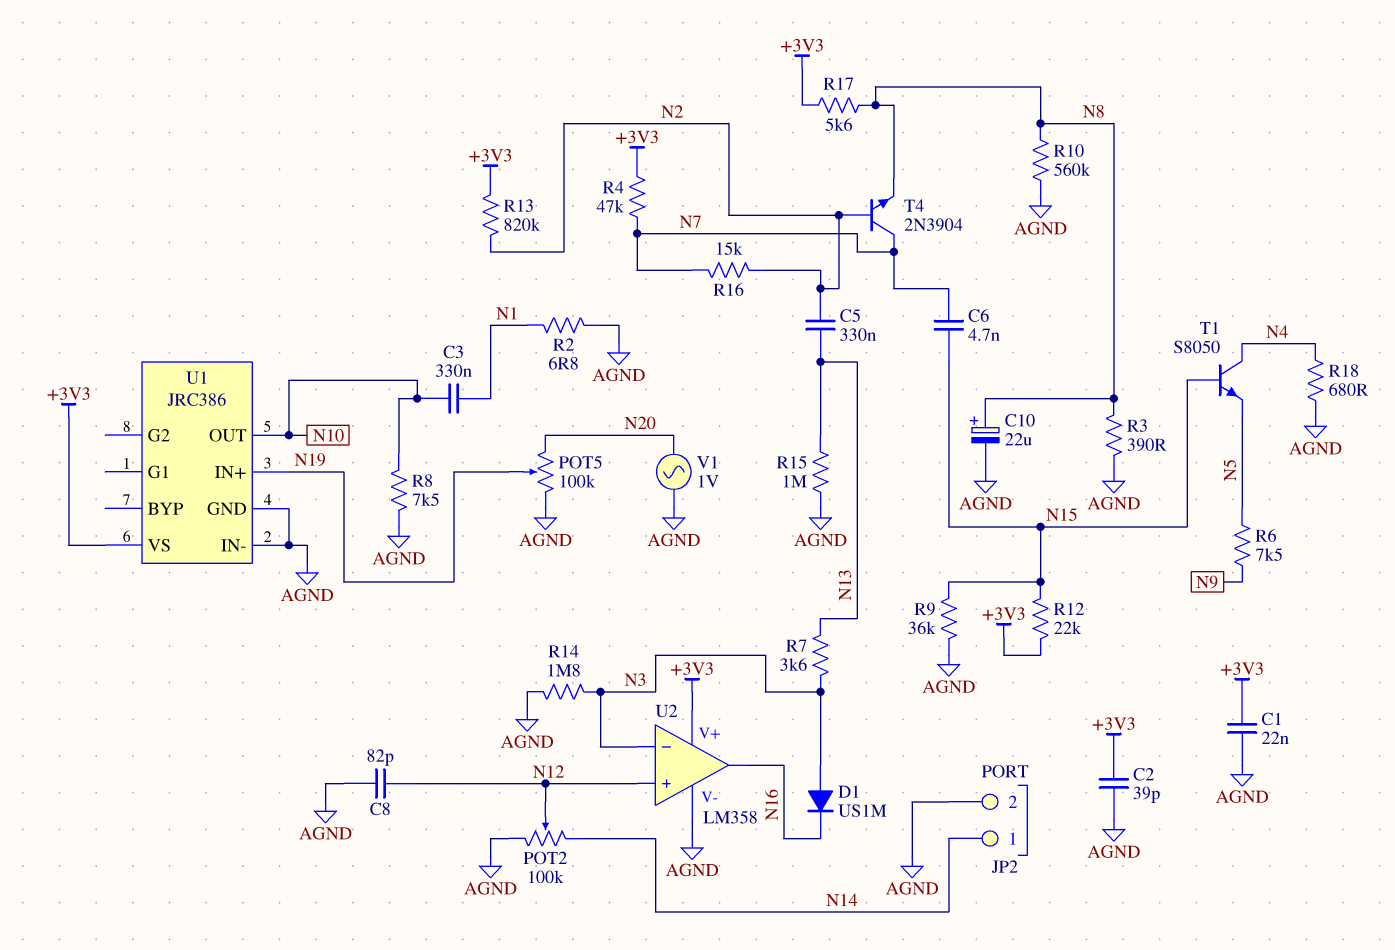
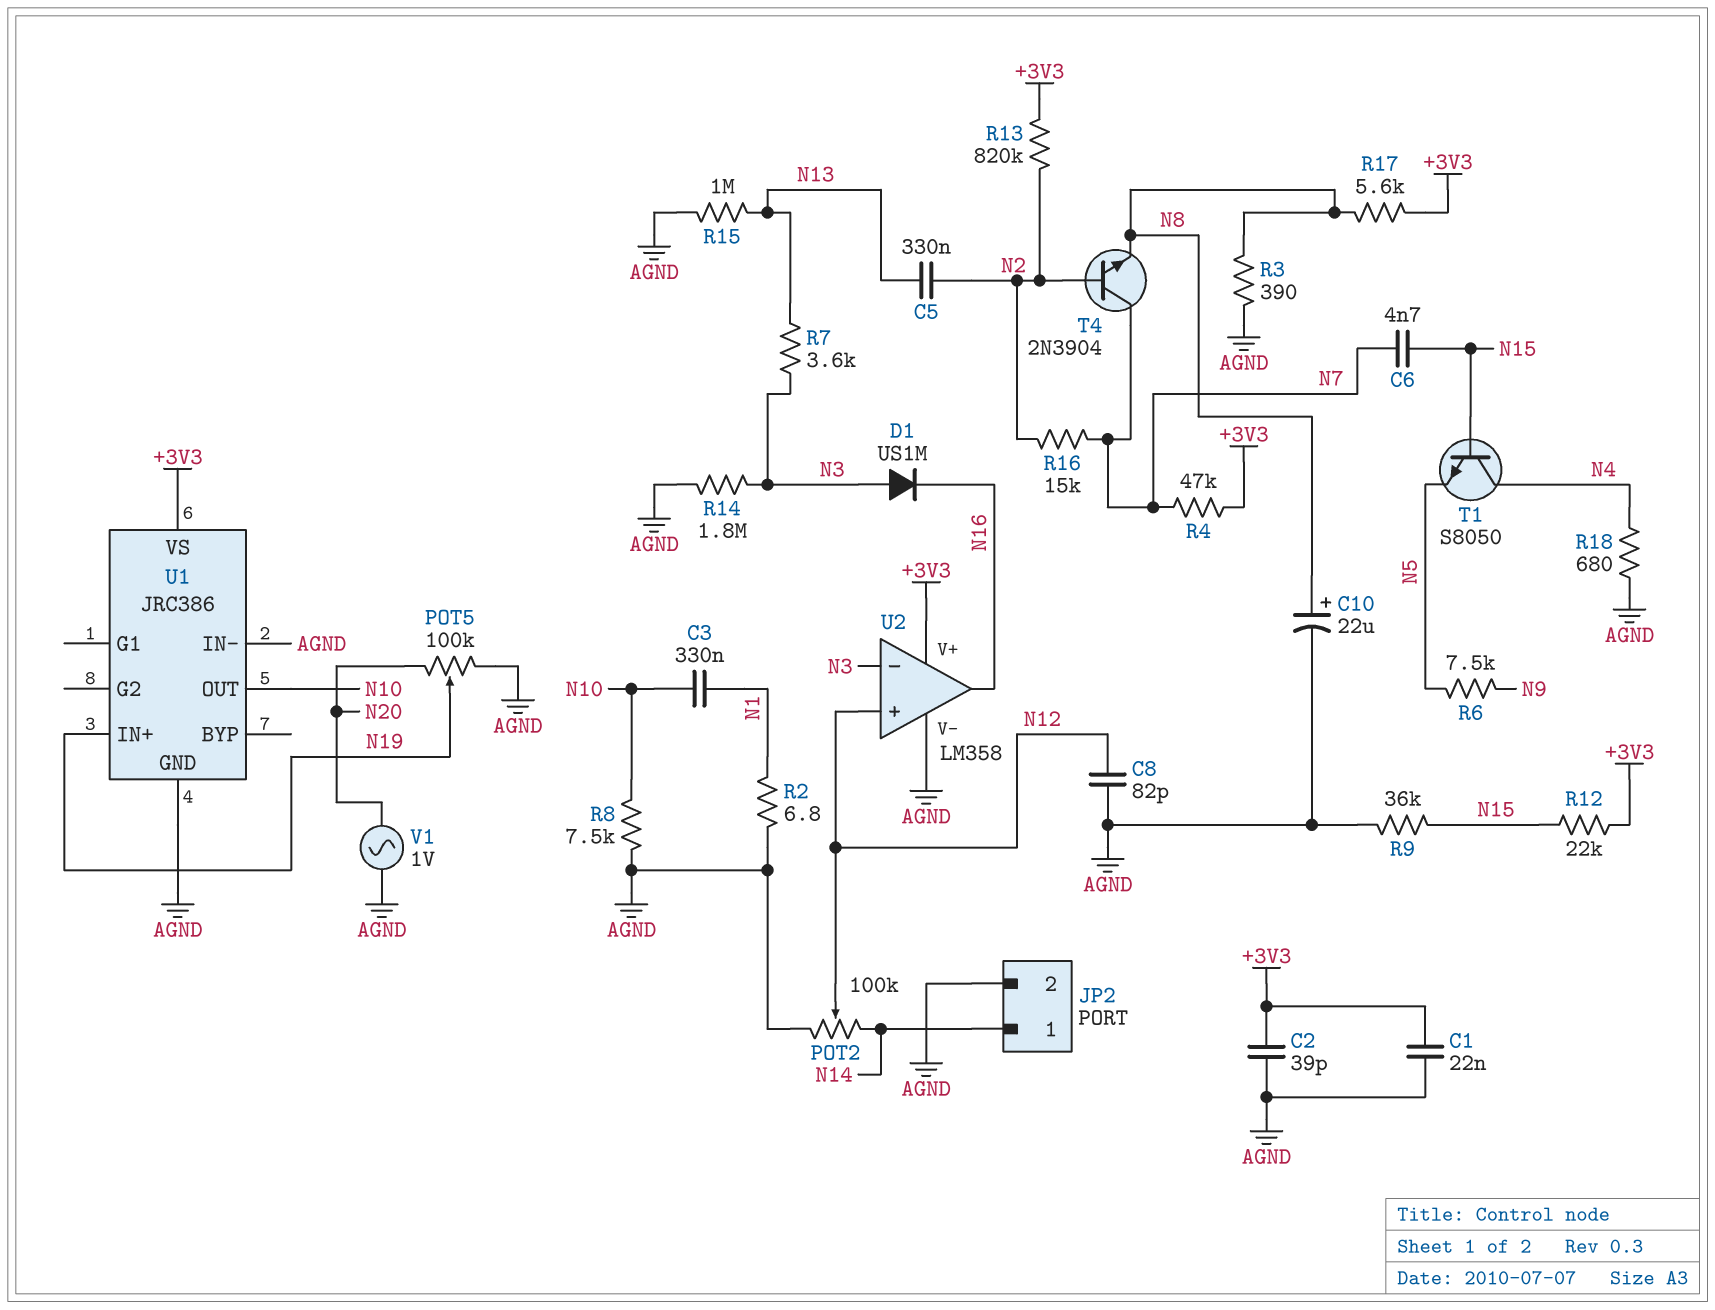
R10: 560k (AGND, N8) -> none

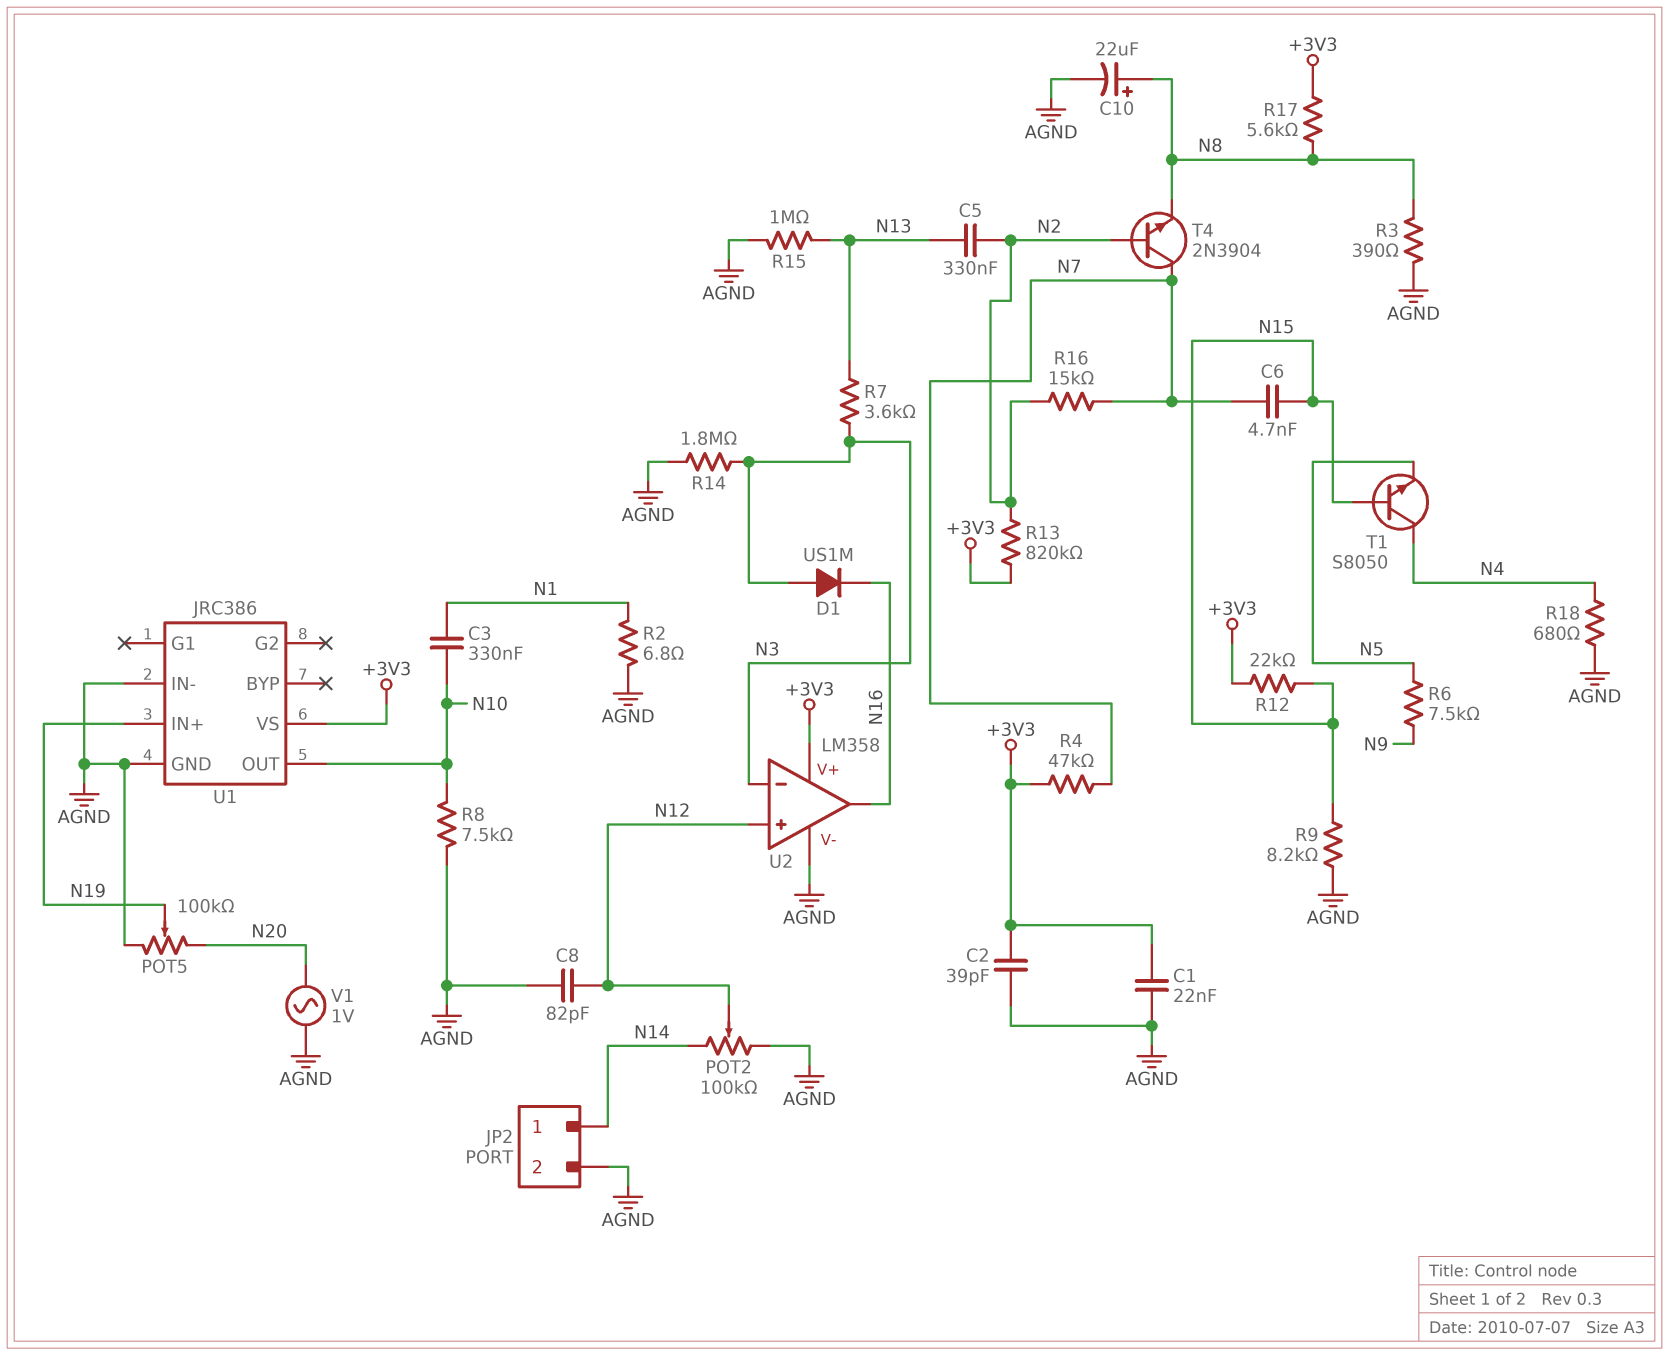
R9: 36k (AGND, N15) -> 8.2k (AGND, N15)

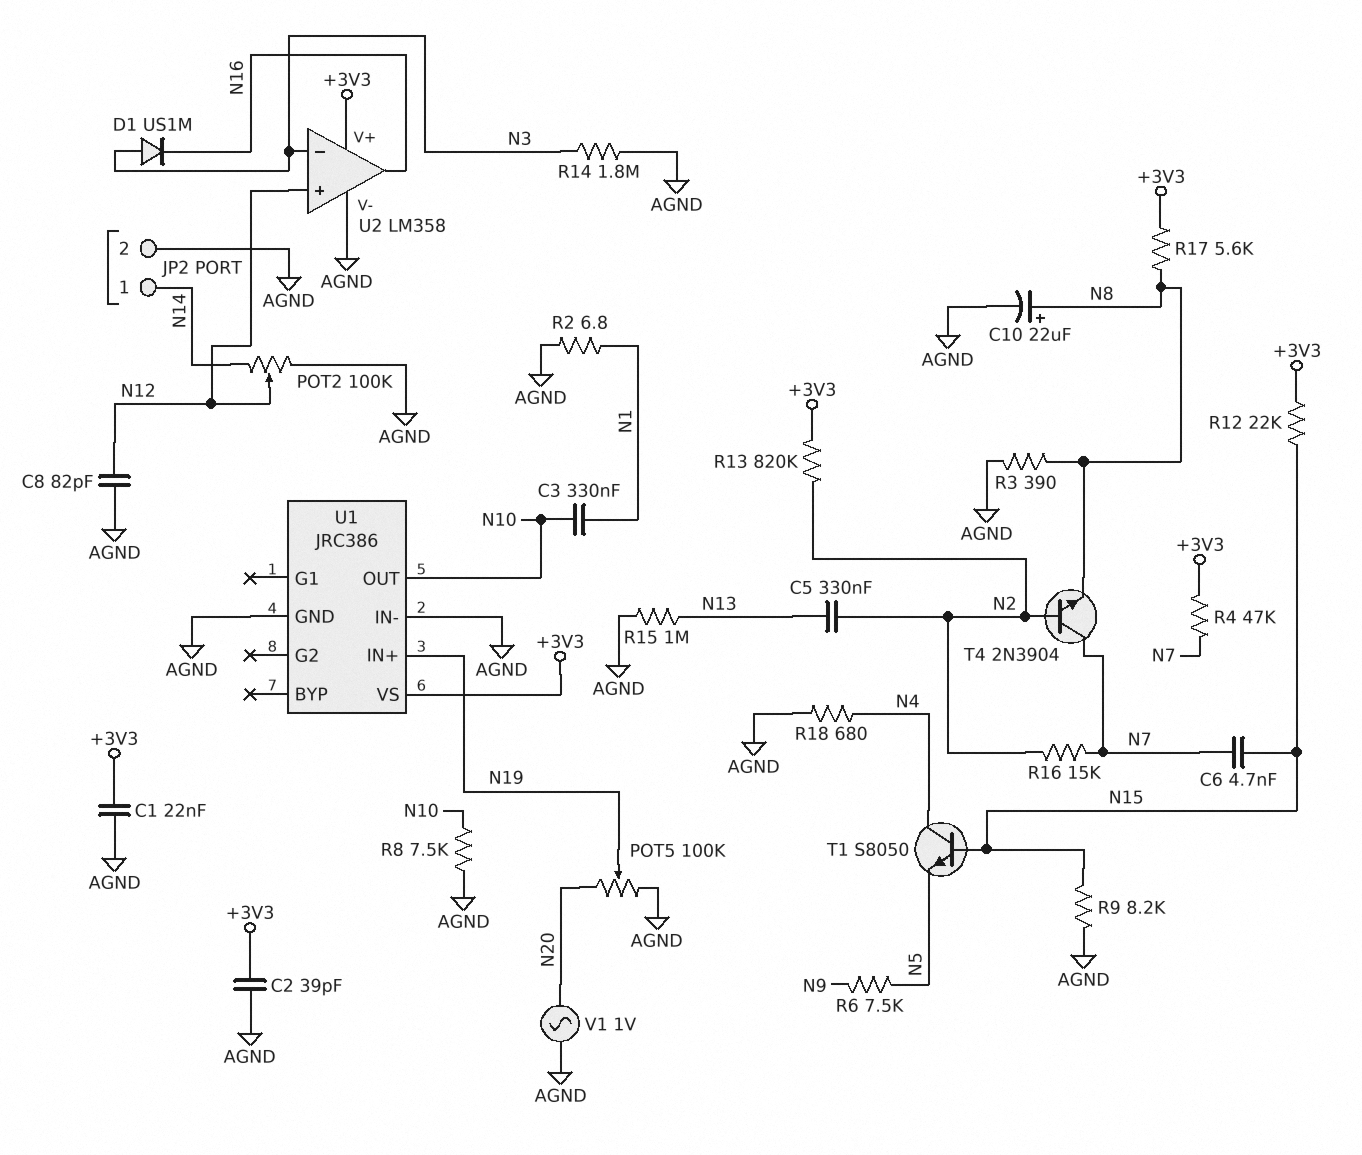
R7: 3.6k (N3, N13) -> none

